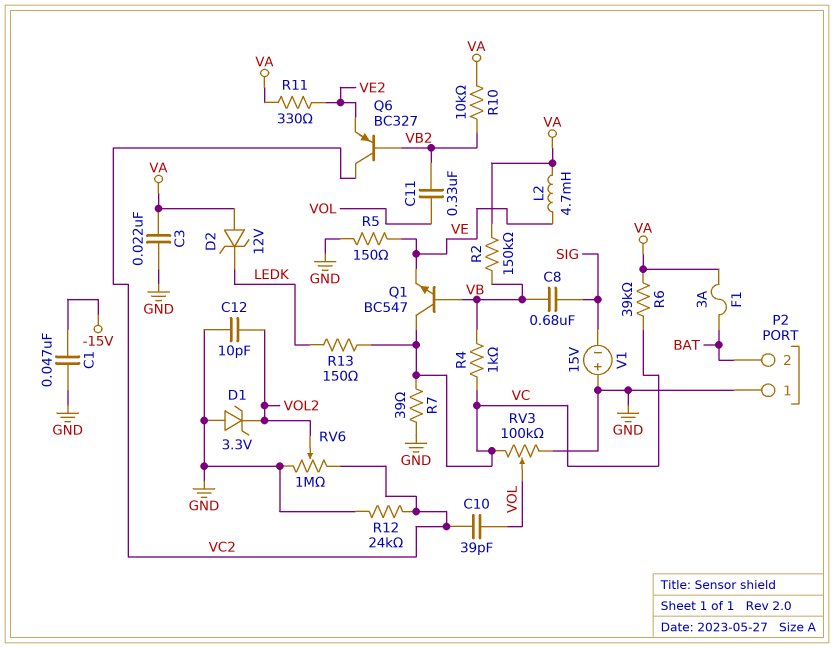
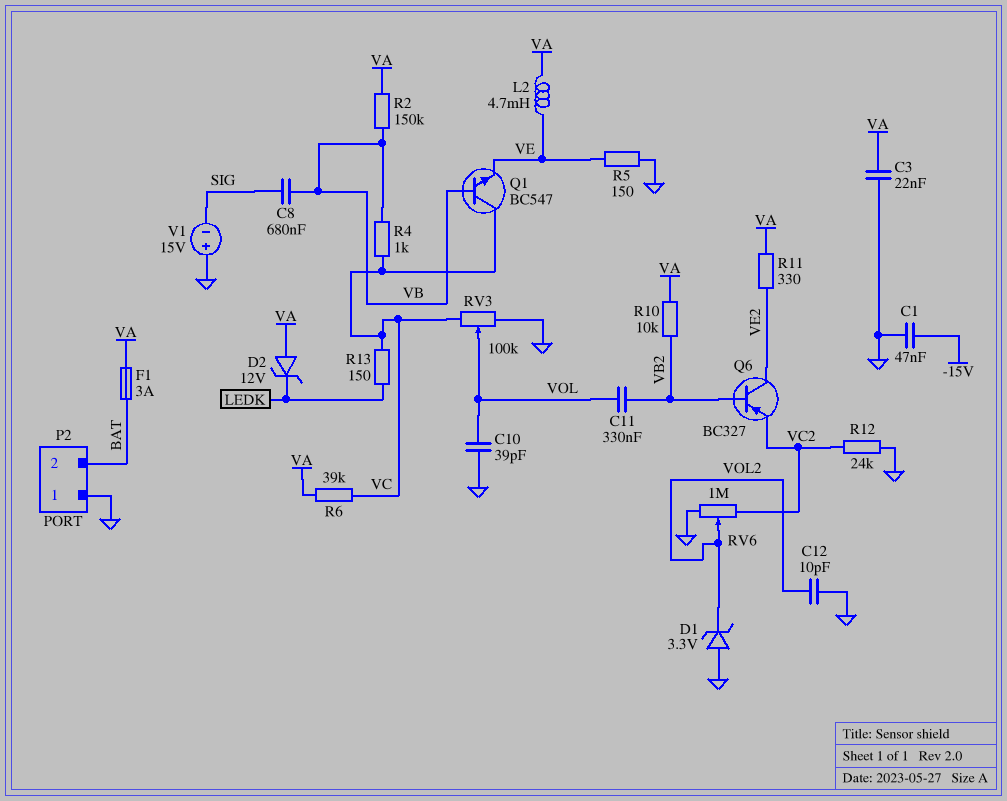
C10: 39pF (VC2, VOL) -> 39pF (GND, VOL)
Q6: PNP BC327 (B VB2, C VC2, E VE2) -> PNP BC327 (B VB2, C VE2, E VC2)
R7: 39 (GND, VC) -> none

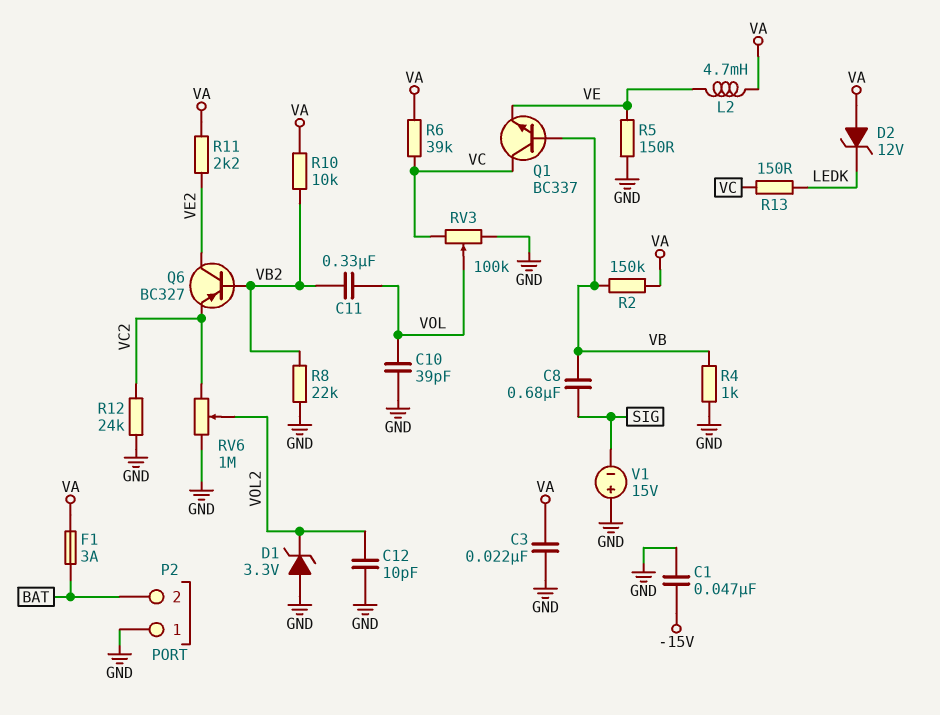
Q1: NPN BC547 (B VB, C VC, E VE) -> NPN BC337 (B VB, C VC, E VE)
R4: 1k (VB, VC) -> 1k (GND, VB)
R8: none -> 22k (GND, VB2)
R11: 330 (VA, VE2) -> 2.2k (VA, VE2)

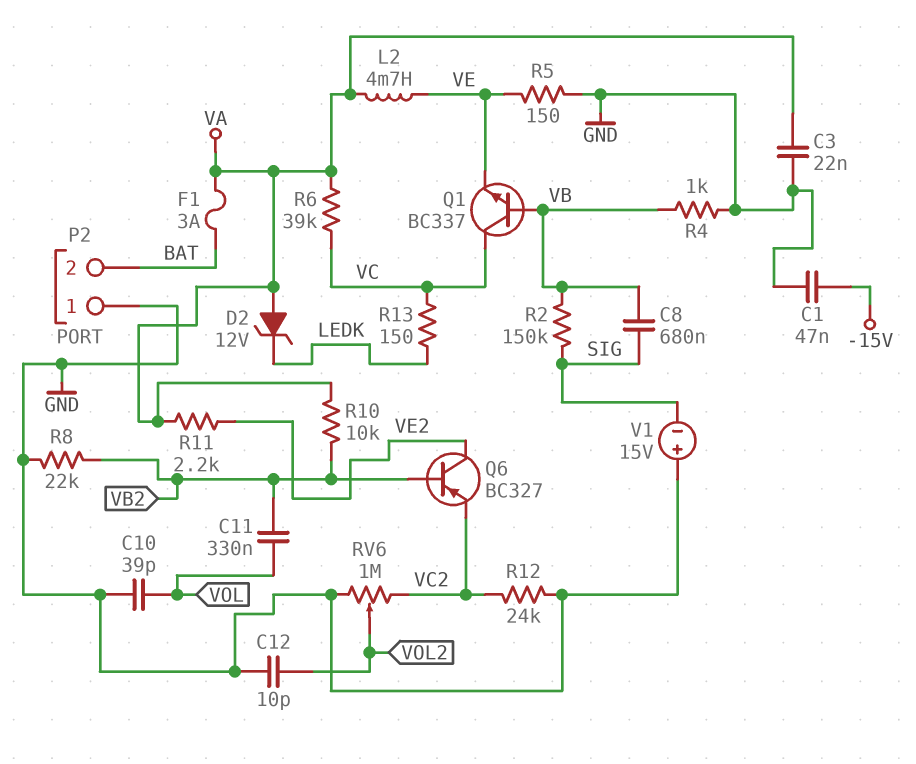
D1: zener 3.3V (A GND, K VOL2) -> none
R2: 150k (VA, VB) -> 150k (SIG, VB)
RV3: 100k (GND, VC, wiper VOL) -> none

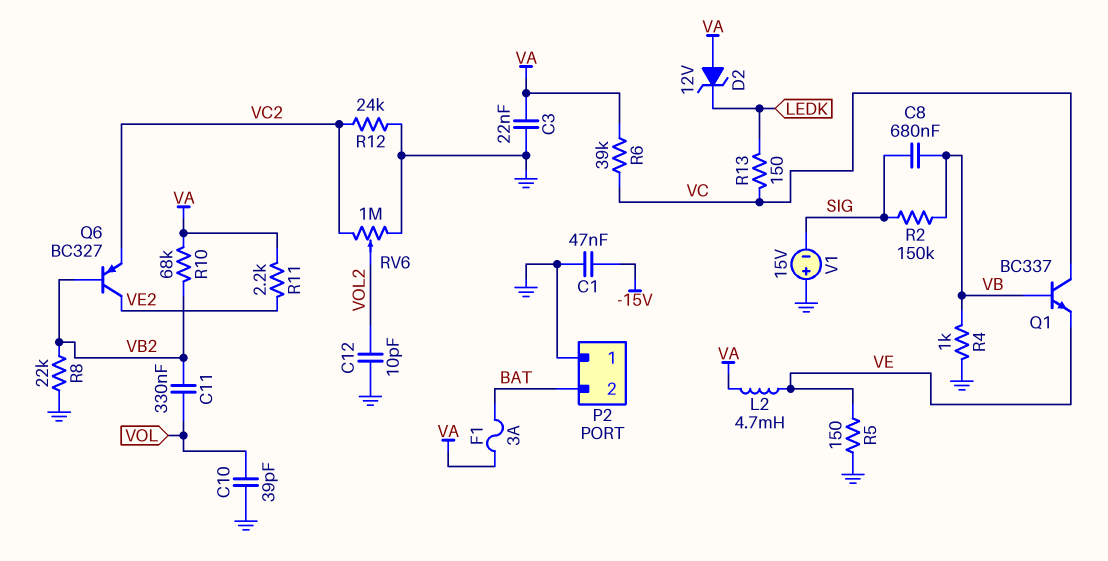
R10: 10k (VA, VB2) -> 68k (VA, VB2)

